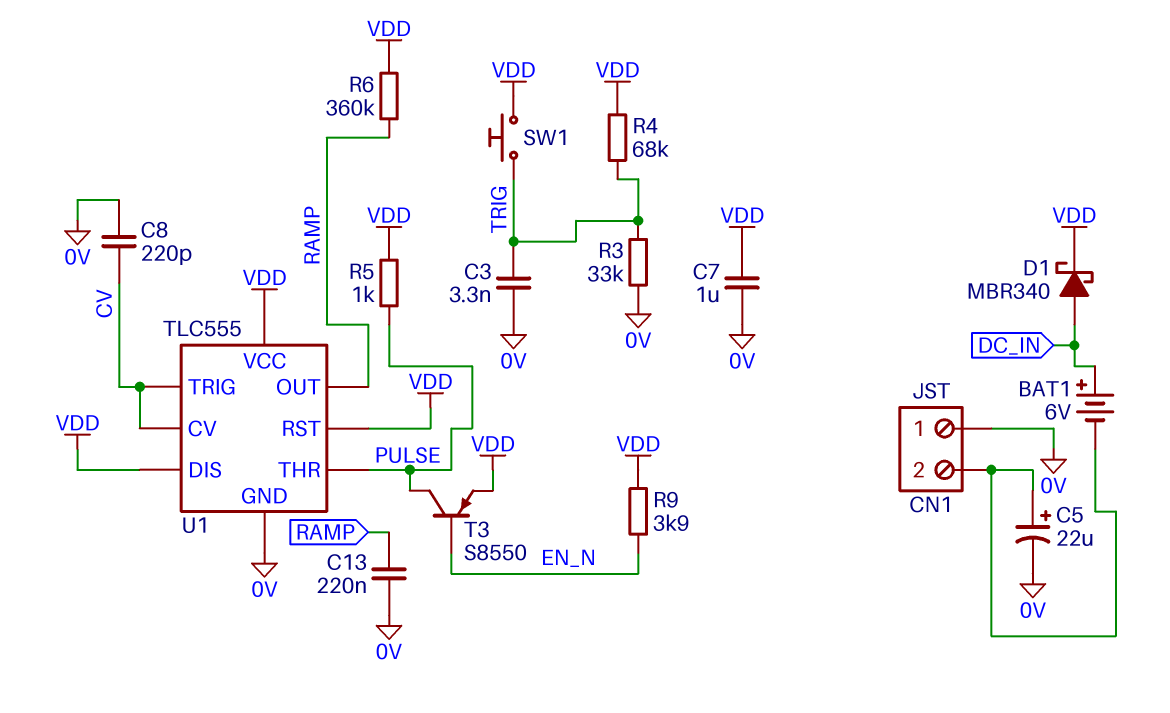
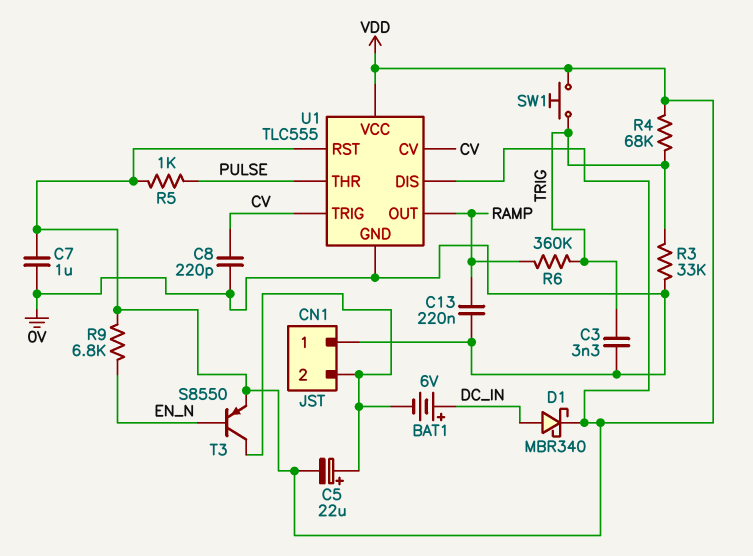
C5: 22uF (plus CN1/2, minus 0V) -> 22uF (plus CN1/2, minus VDD)
R6: 360k (RAMP, VDD) -> 360k (RAMP, TRIG)
R9: 3.9k (EN_N, VDD) -> 6.8k (EN_N, VDD)
T3: PNP S8550 (B EN_N, C PULSE, E VDD) -> PNP S8550 (B EN_N, C CN1/2, E VDD)

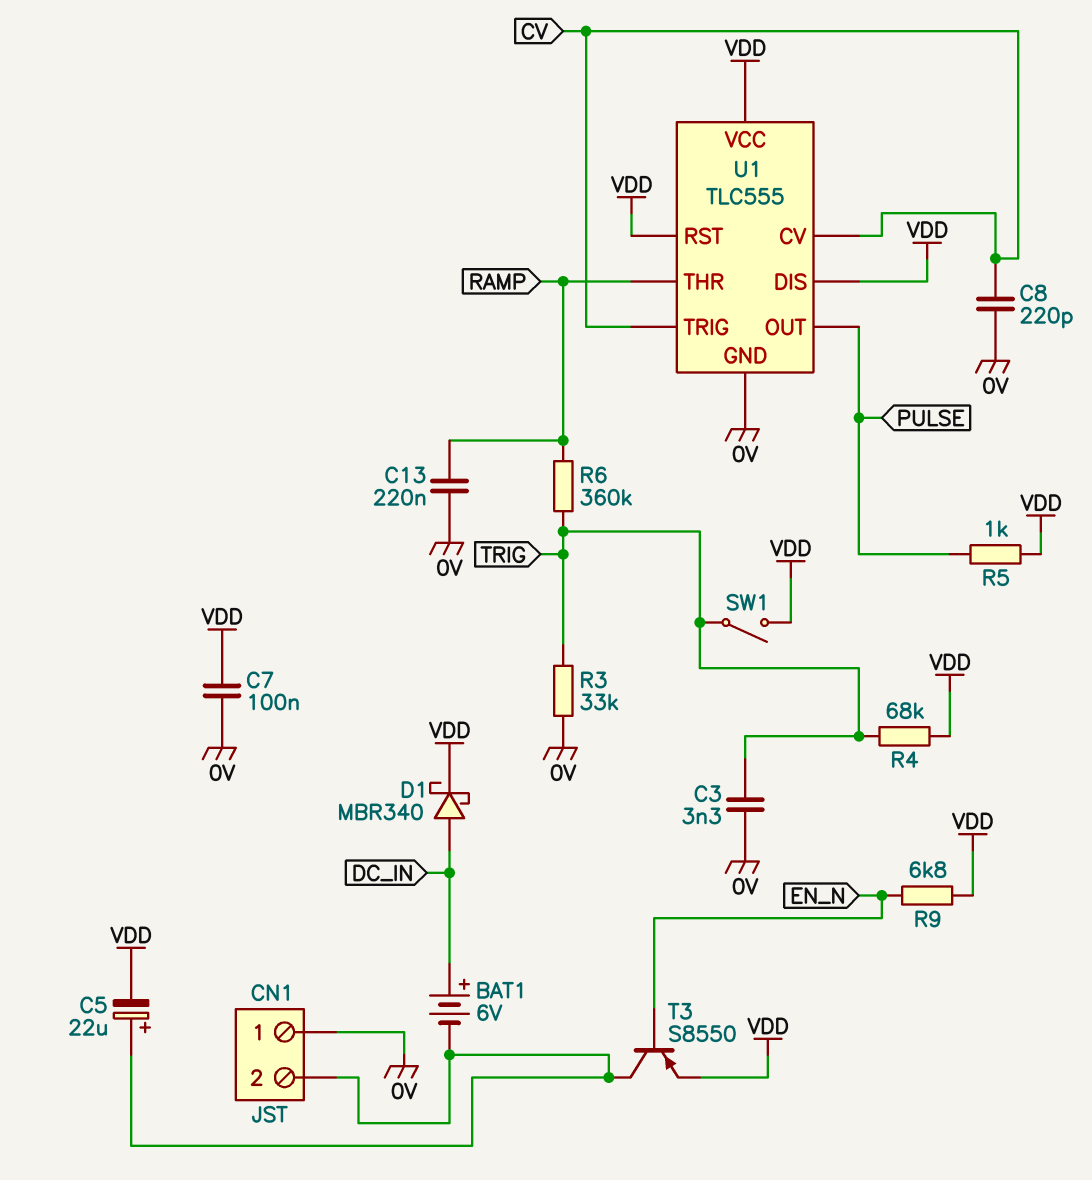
C7: 1uF (0V, VDD) -> 100nF (0V, VDD)
SW1: button (TRIG, VDD) -> switch (TRIG, VDD)
U1 pin OUT: RAMP -> PULSE
U1 pin THR: PULSE -> RAMP

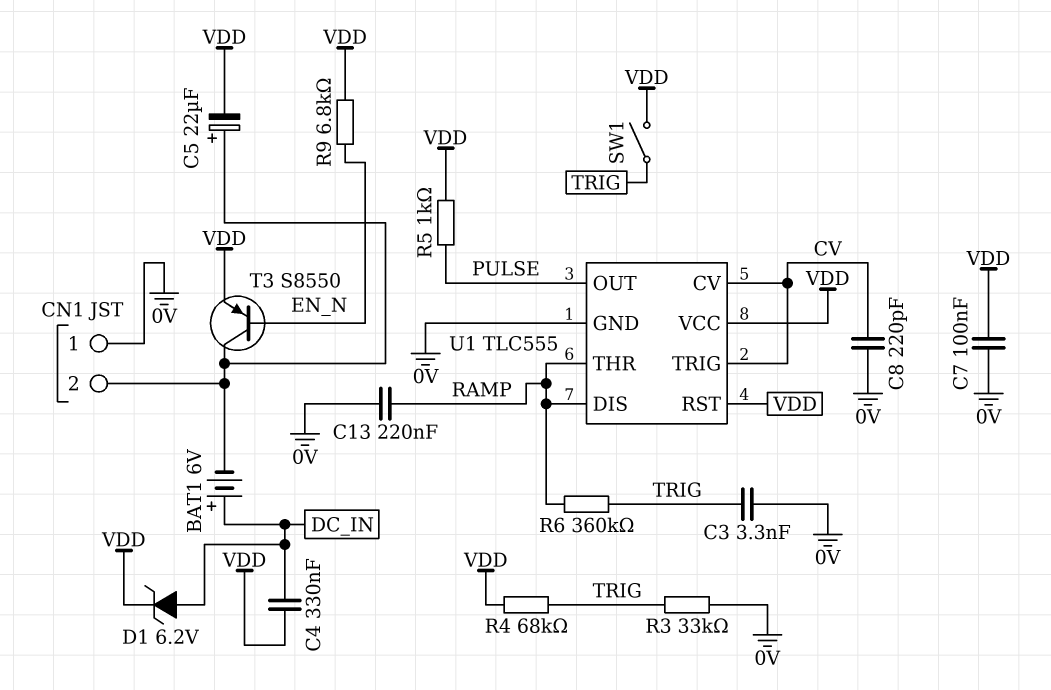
C4: none -> 330nF (DC_IN, VDD)
D1: schottky MBR340 (A DC_IN, K VDD) -> zener 6.2V (A DC_IN, K VDD)
U1 pin DIS: VDD -> RAMP

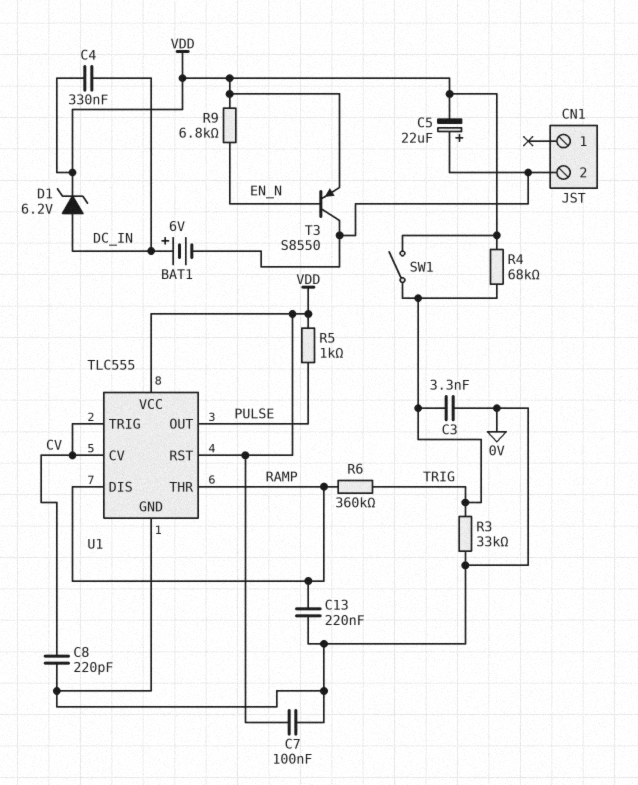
CN1 pin 1: 0V -> none

